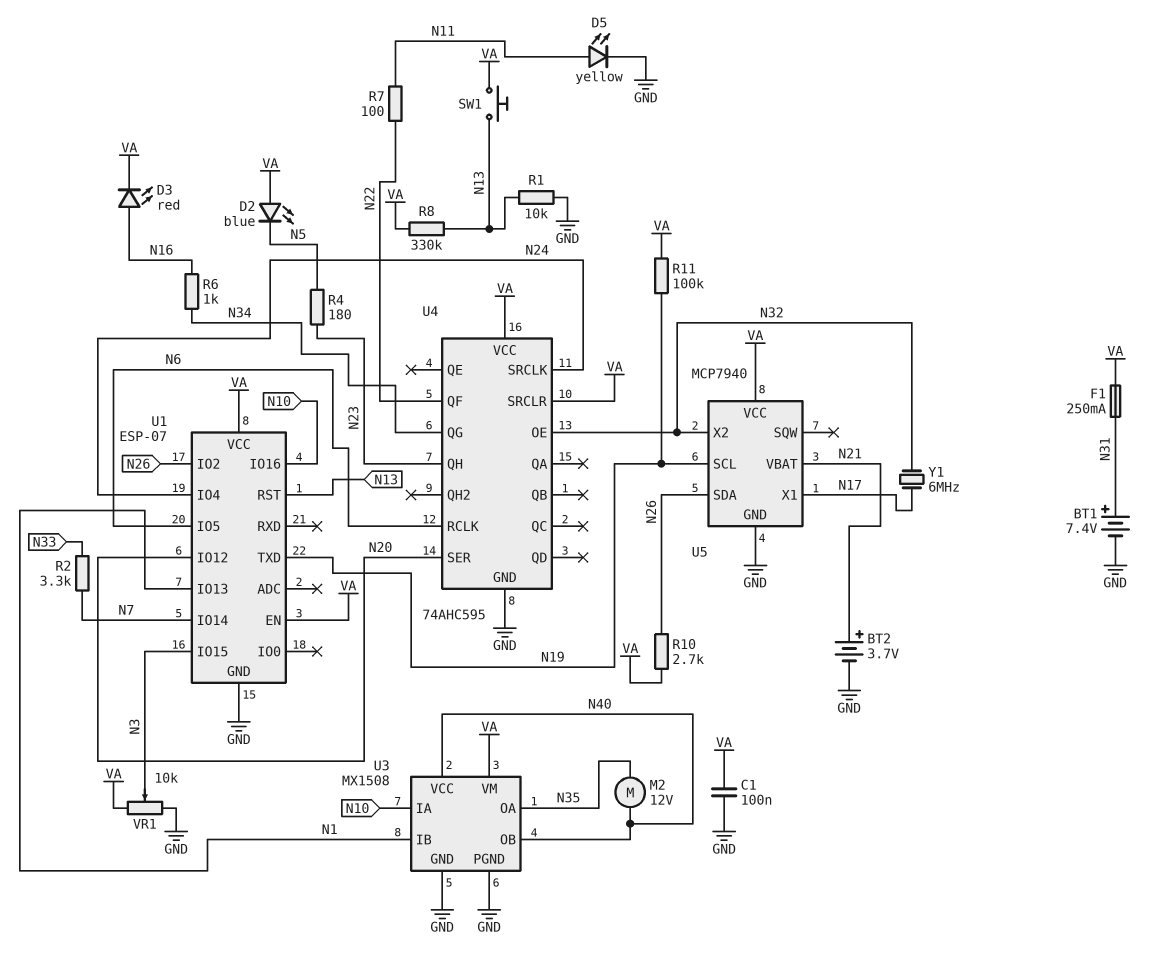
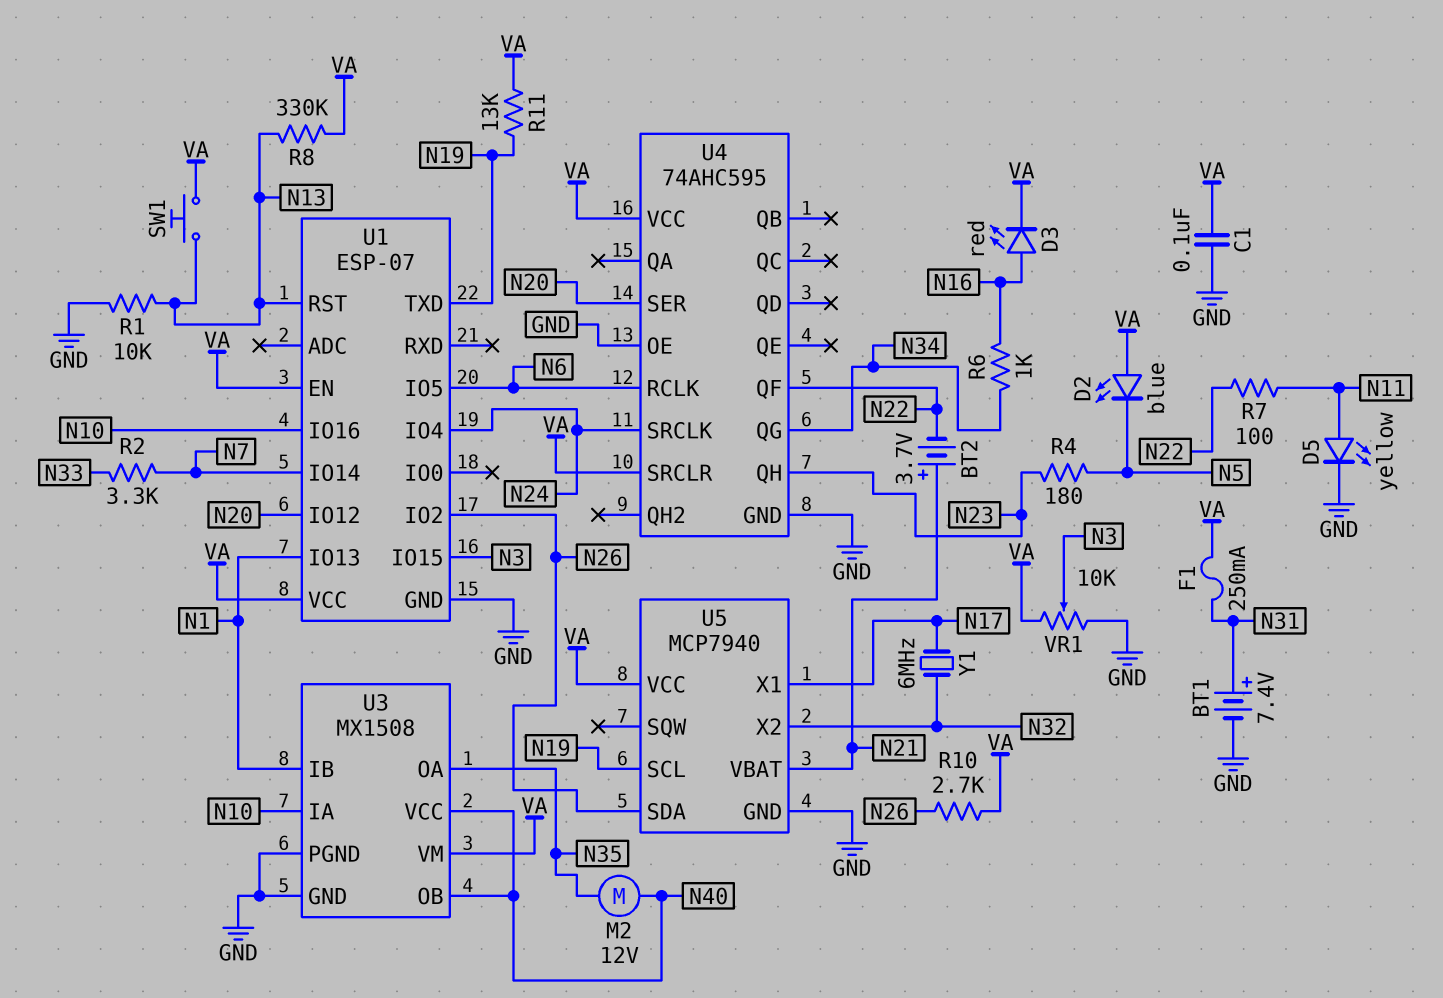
BT2: 3.7V (plus N21, minus GND) -> 3.7V (plus N21, minus N22)
R11: 100k (N19, VA) -> 13k (N19, VA)
U4 pin OE: N32 -> GND

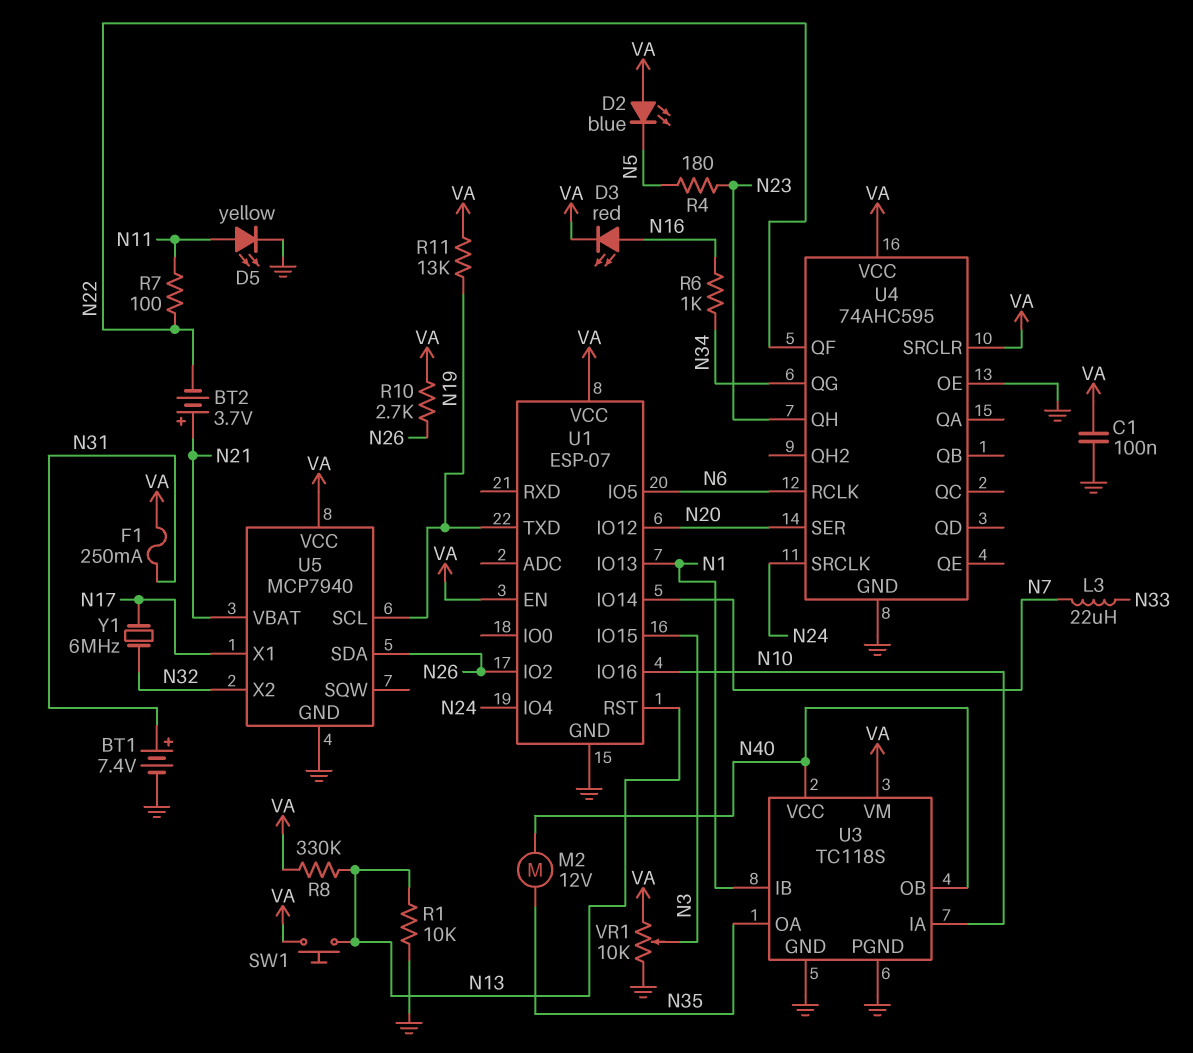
L3: none -> 22uH (N7, N33)
R2: 3.3k (N7, N33) -> none
U3: MX1508 -> TC118S

